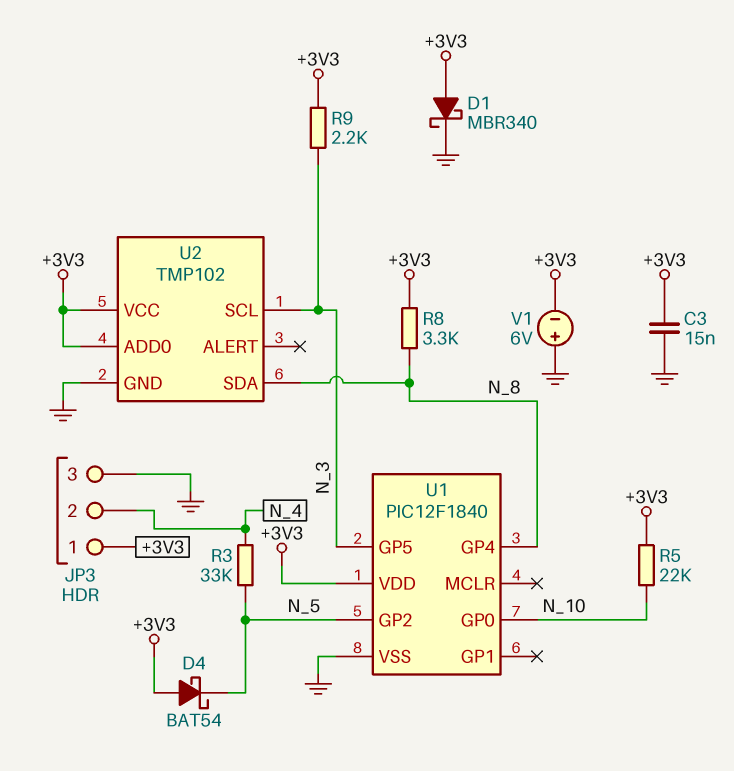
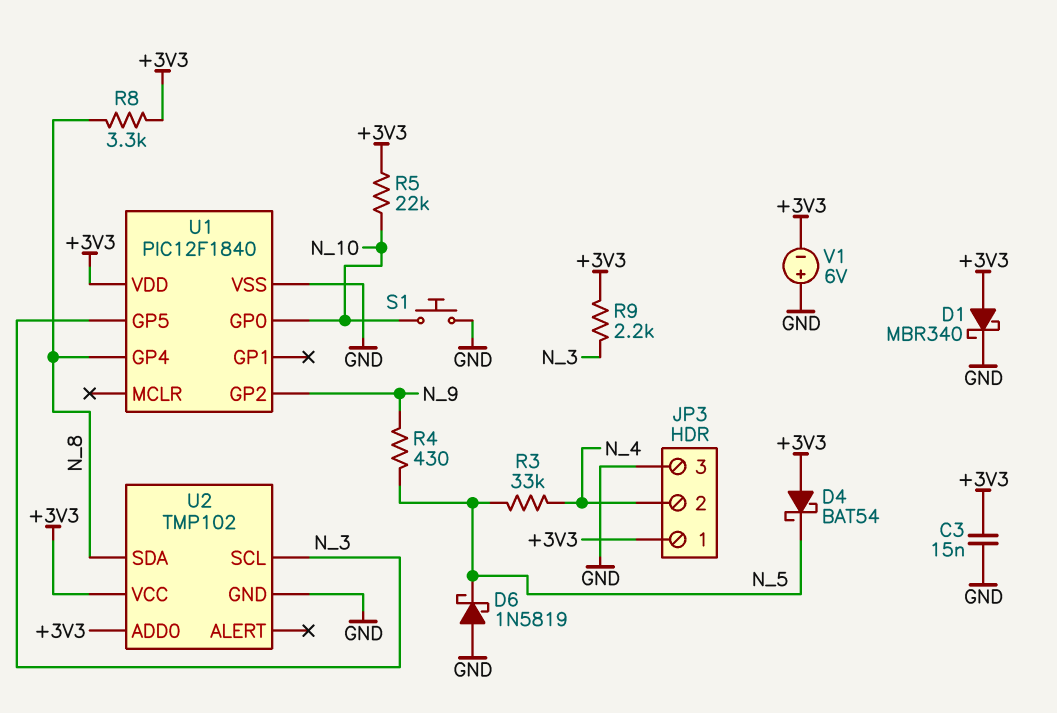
D6: none -> schottky 1N5819 (A GND, K N_5)
R4: none -> 430 (N_5, N_9)
S1: none -> button (GND, N_10)
U1 pin GP2: N_5 -> N_9

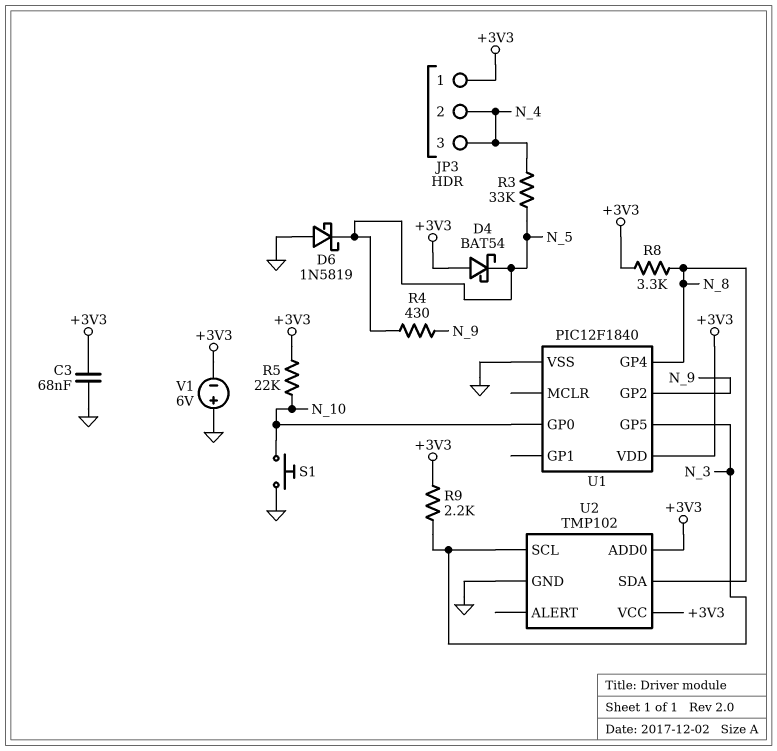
C3: 15nF (+3V3, GND) -> 68nF (+3V3, GND)
D1: schottky MBR340 (A +3V3, K GND) -> none
JP3 pin 3: GND -> N_4

